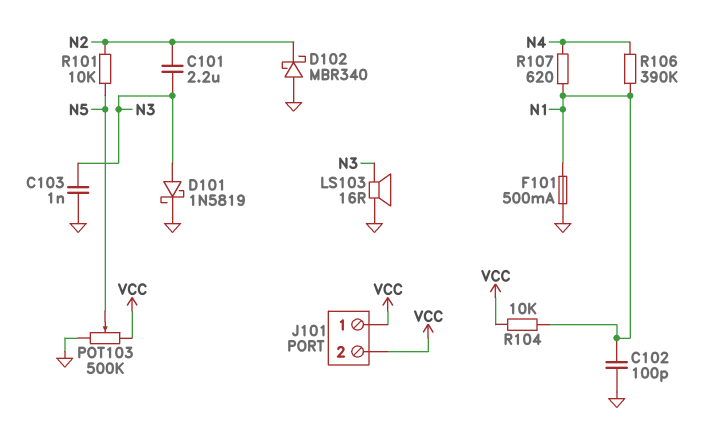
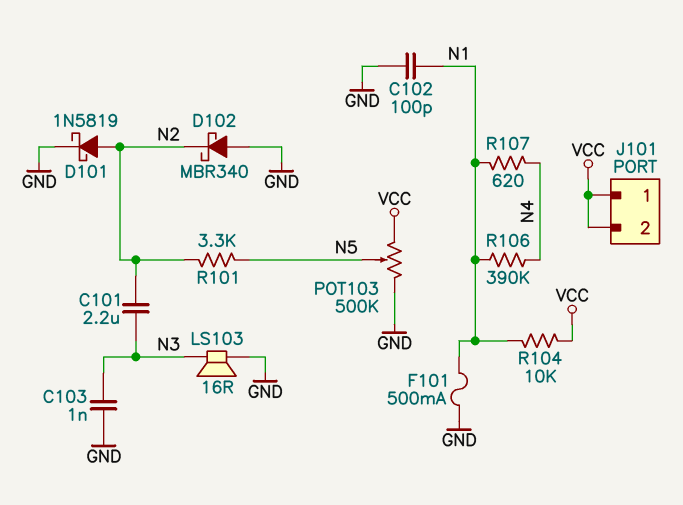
D101: schottky 1N5819 (A N3, K GND) -> schottky 1N5819 (A N2, K GND)
R101: 10k (N2, N5) -> 3.3k (N2, N5)

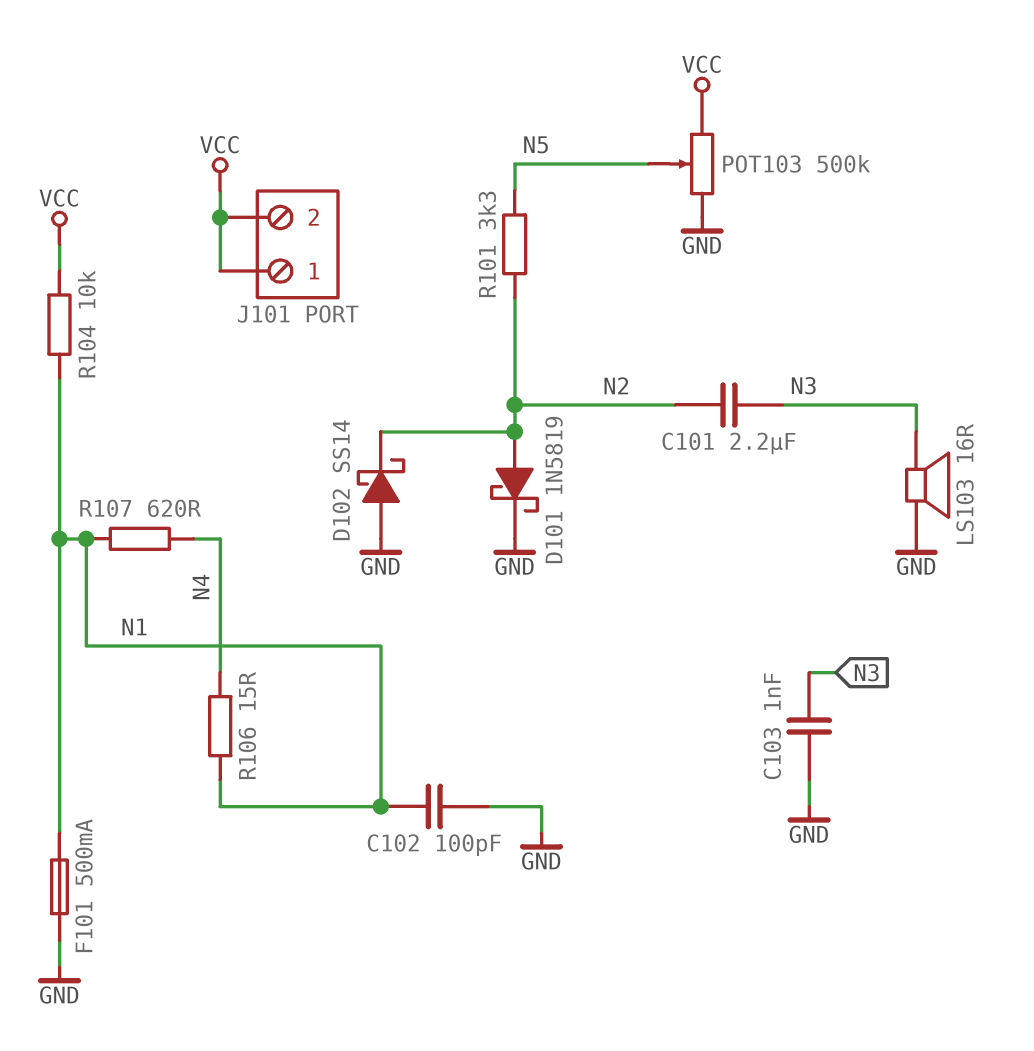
D102: schottky MBR340 (A GND, K N2) -> schottky SS14 (A GND, K N2)
R106: 390k (N1, N4) -> 15 (N1, N4)

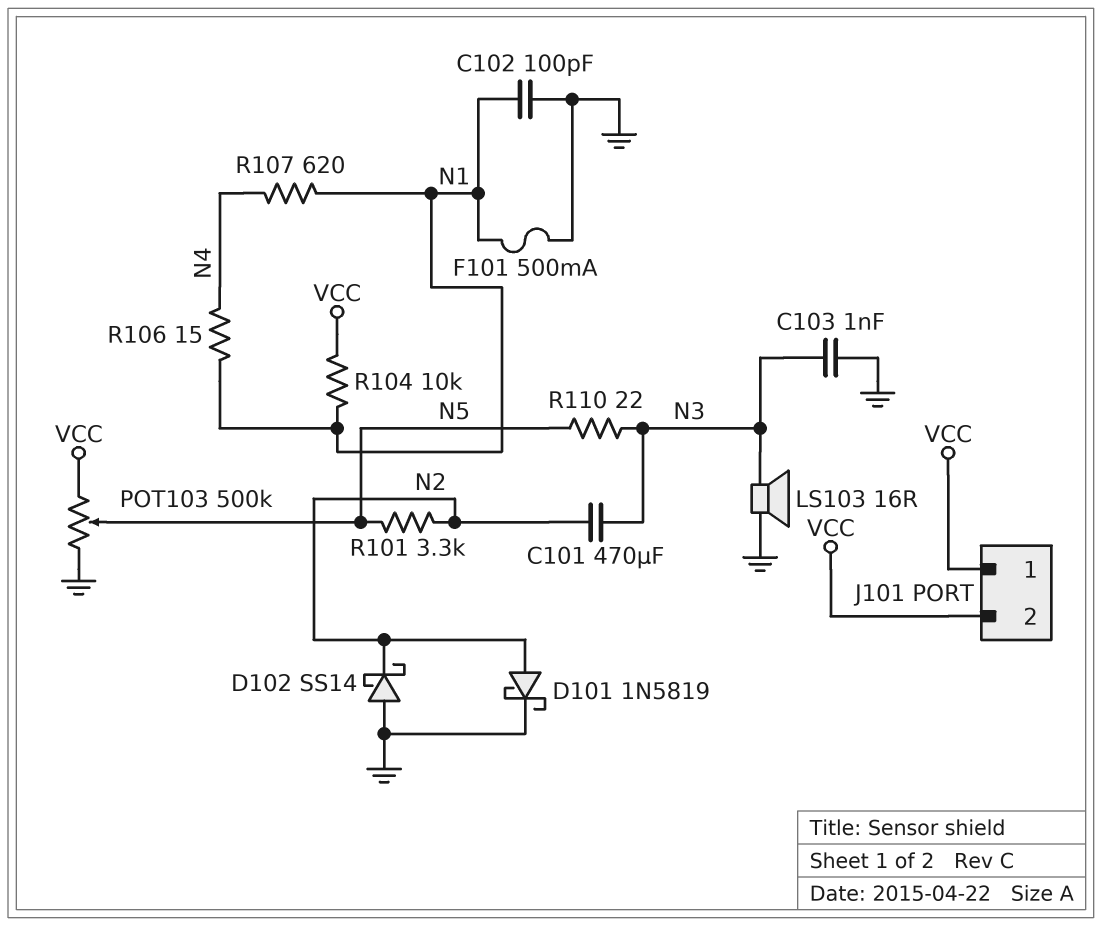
C101: 2.2uF (N2, N3) -> 470uF (N2, N3)
R110: none -> 22 (N3, N5)

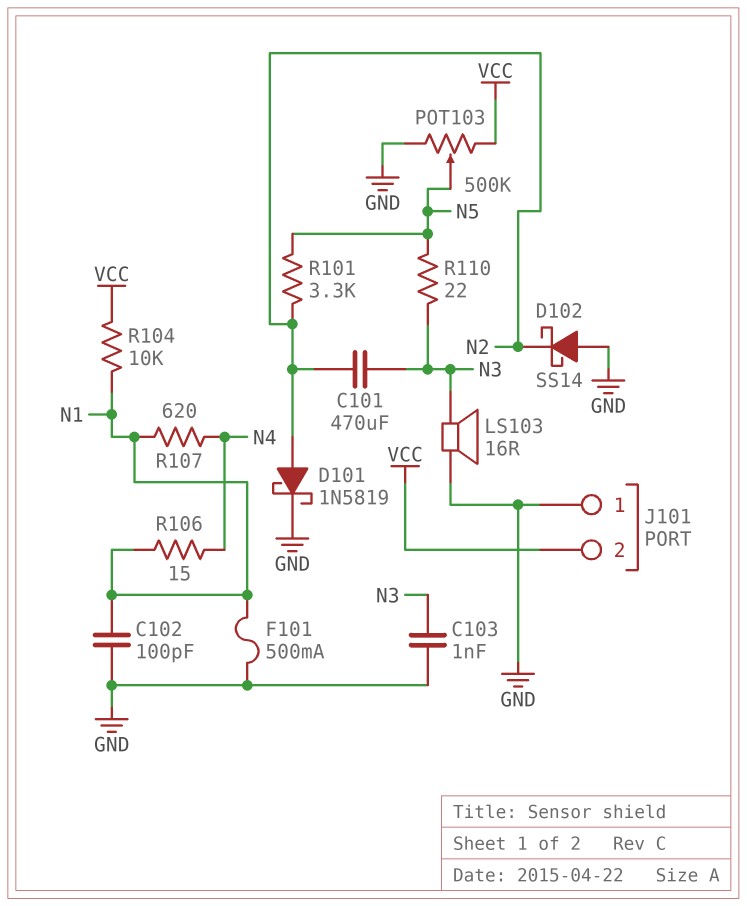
J101 pin 1: VCC -> GND

